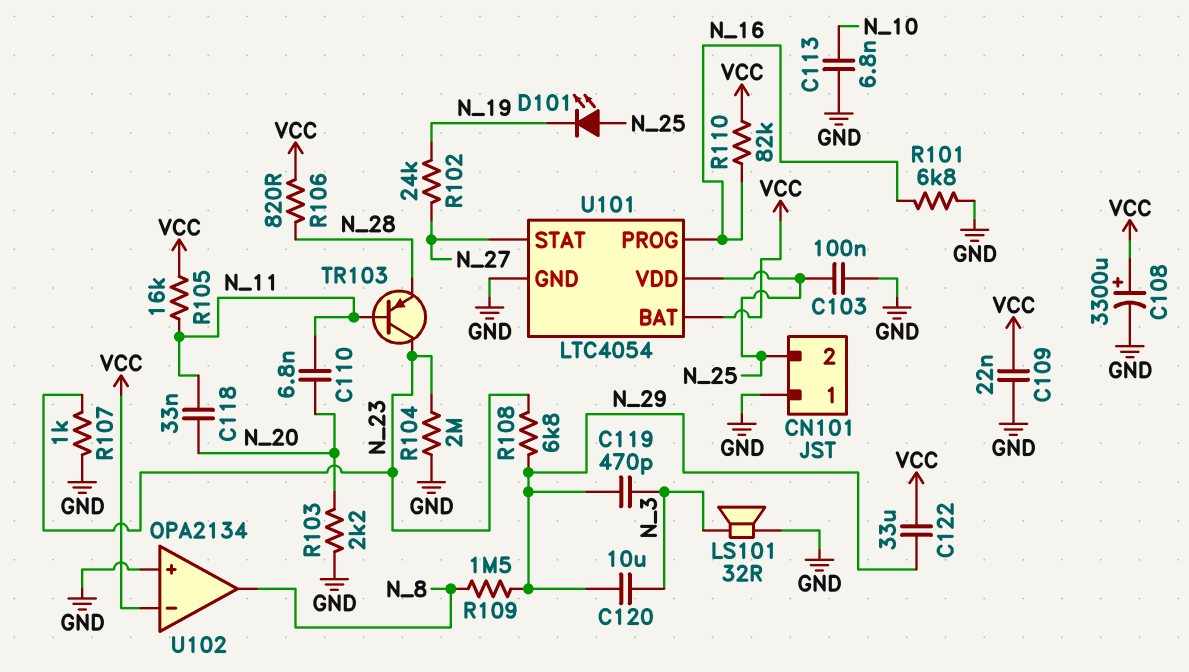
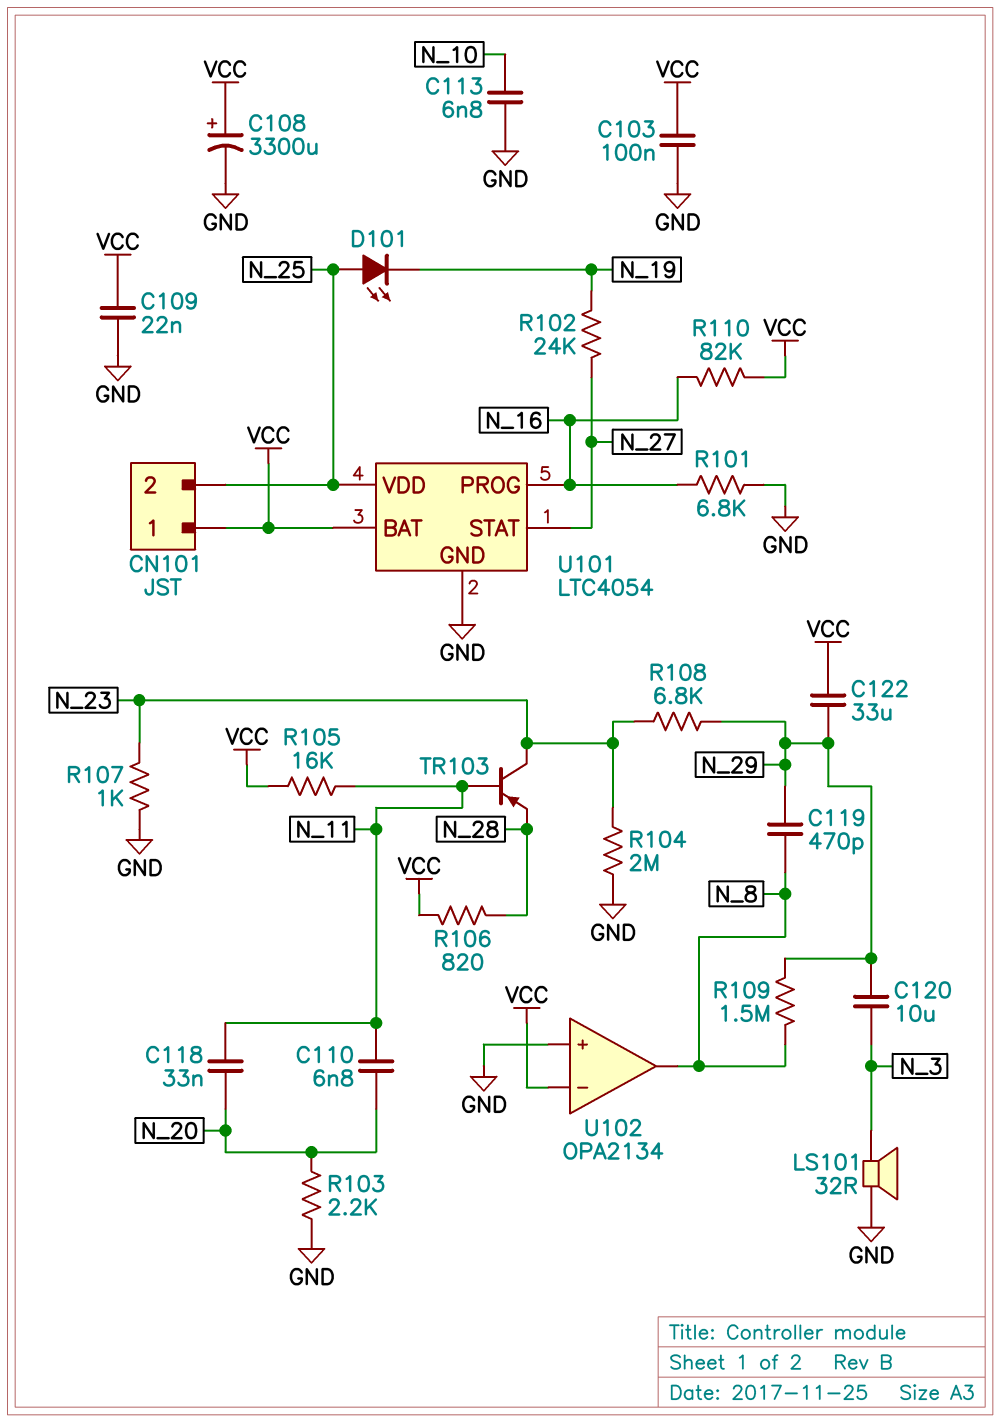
C103: 100nF (GND, N_25) -> 100nF (GND, VCC)
C119: 470pF (N_3, N_29) -> 470pF (N_8, N_29)
CN101 pin 1: GND -> VCC

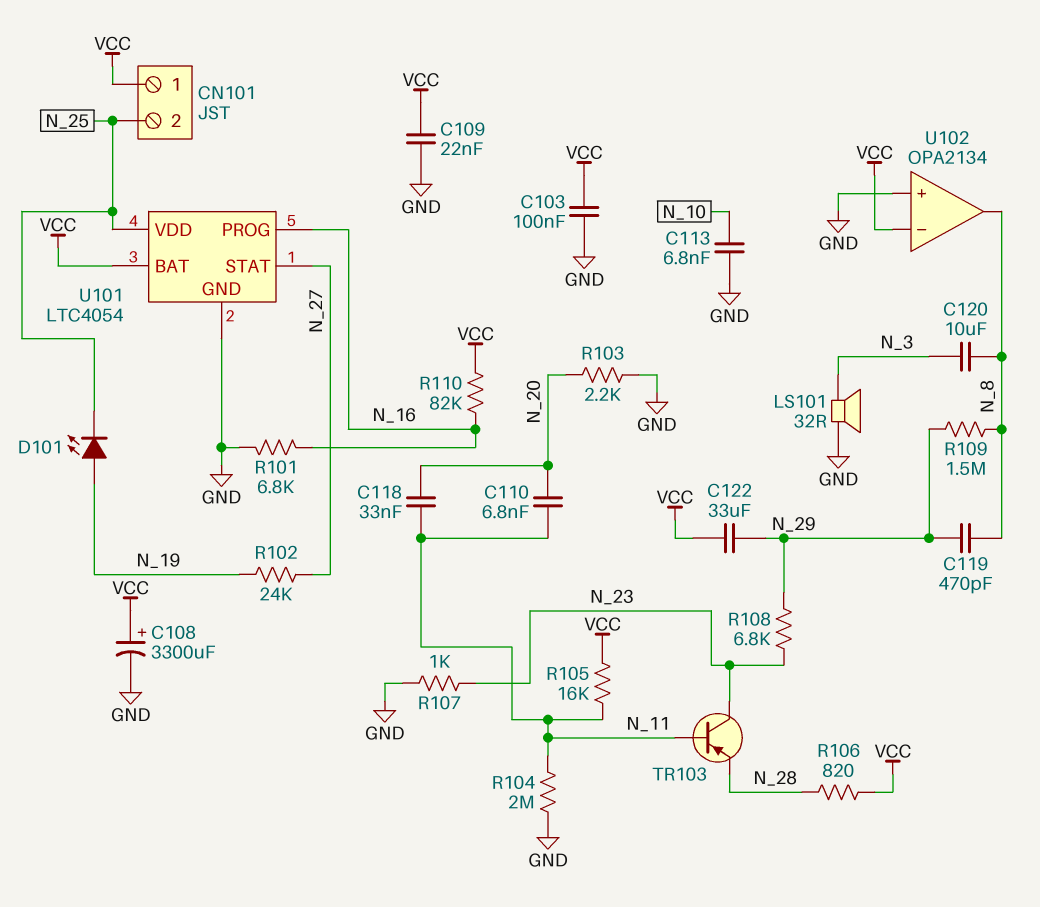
C120: 10uF (N_3, N_29) -> 10uF (N_3, N_8)
D101: LED (A N_25, K N_19) -> LED (A N_19, K N_25)
R104: 2M (GND, N_23) -> 2M (GND, N_11)

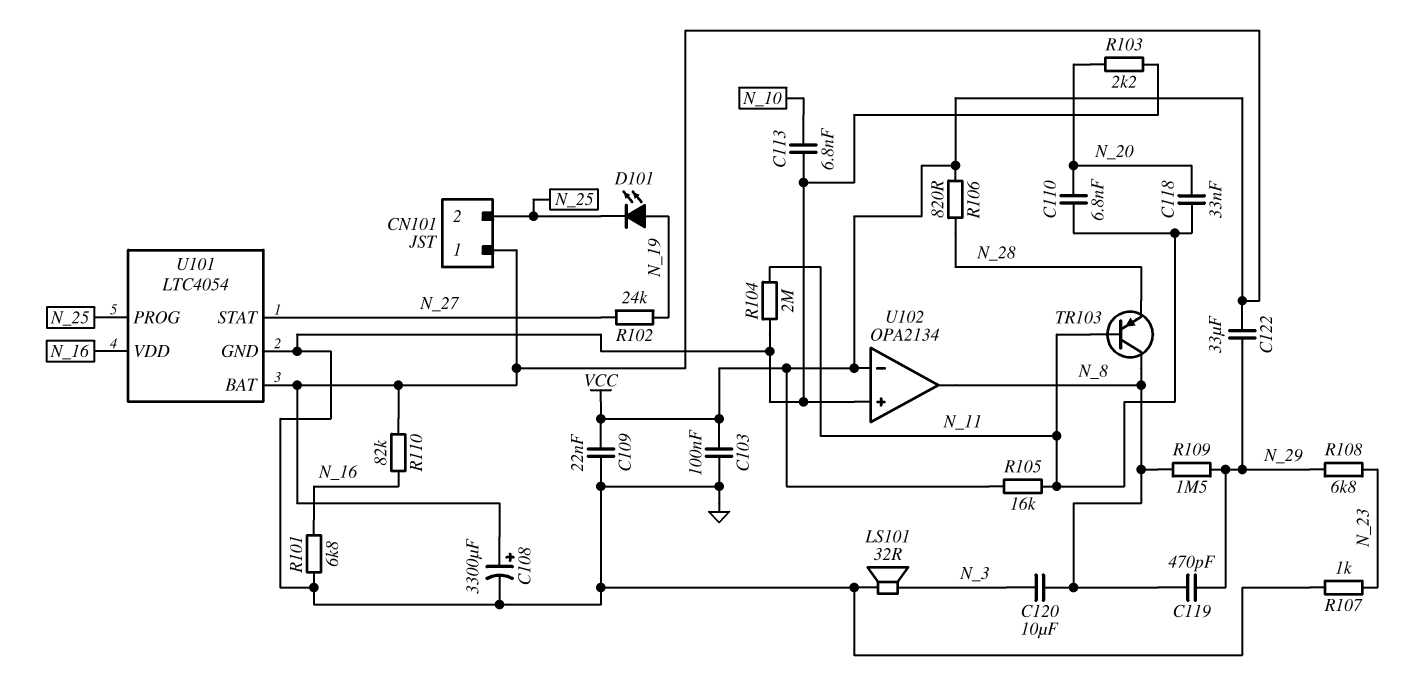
TR103: PNP (B N_11, C N_23, E N_28) -> PNP (B N_11, C N_8, E N_28)
U101 pin PROG: N_16 -> N_25
U101 pin VDD: N_25 -> N_16

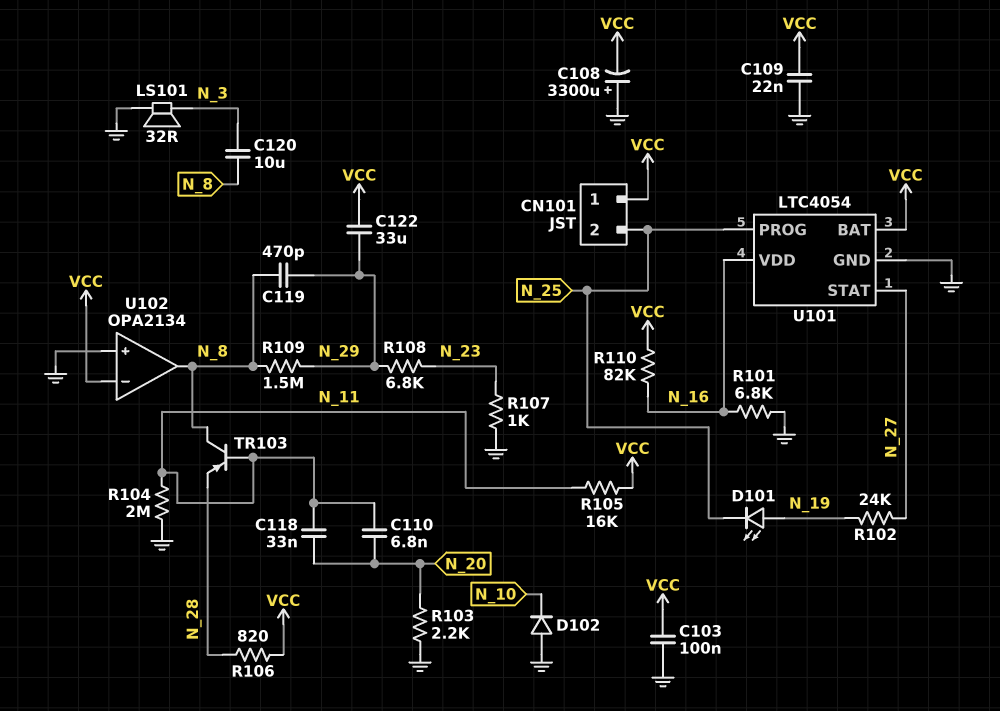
C108: 3300uF (plus VCC, minus GND) -> 3300uF (plus GND, minus VCC)
C113: 6.8nF (GND, N_10) -> none
D102: none -> diode (A GND, K N_10)

